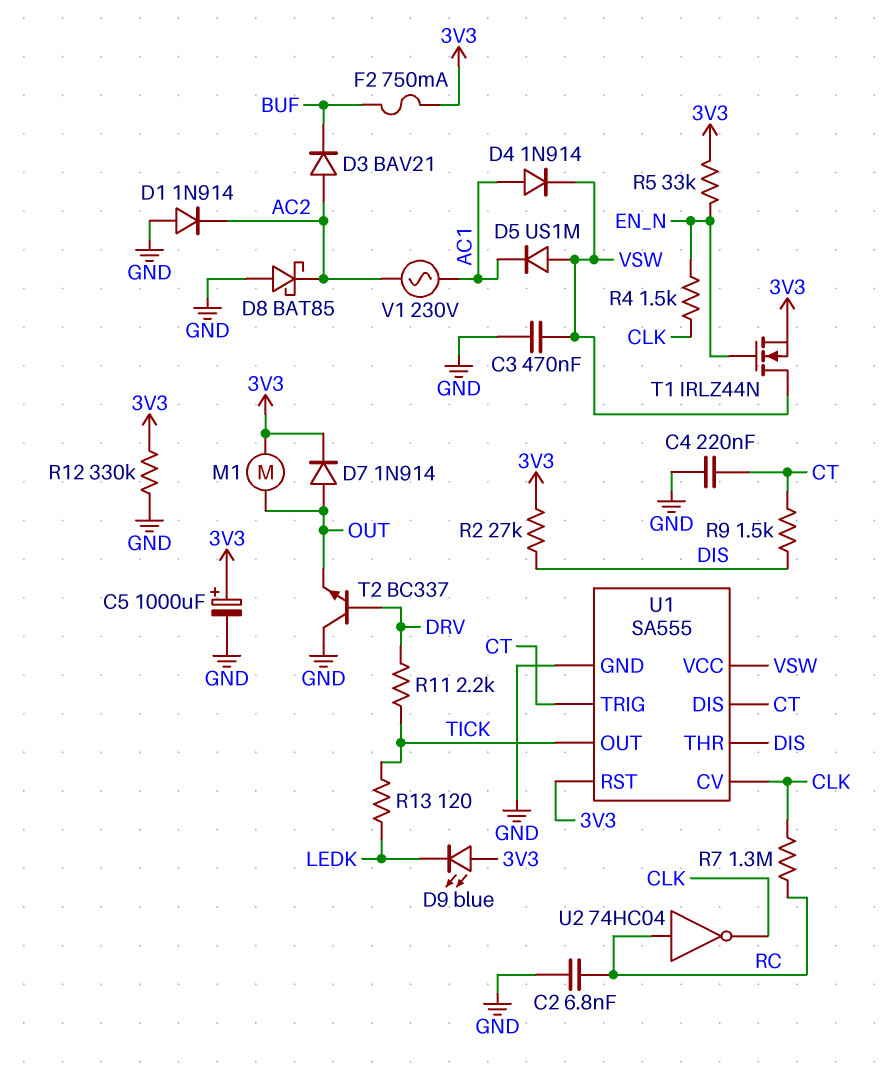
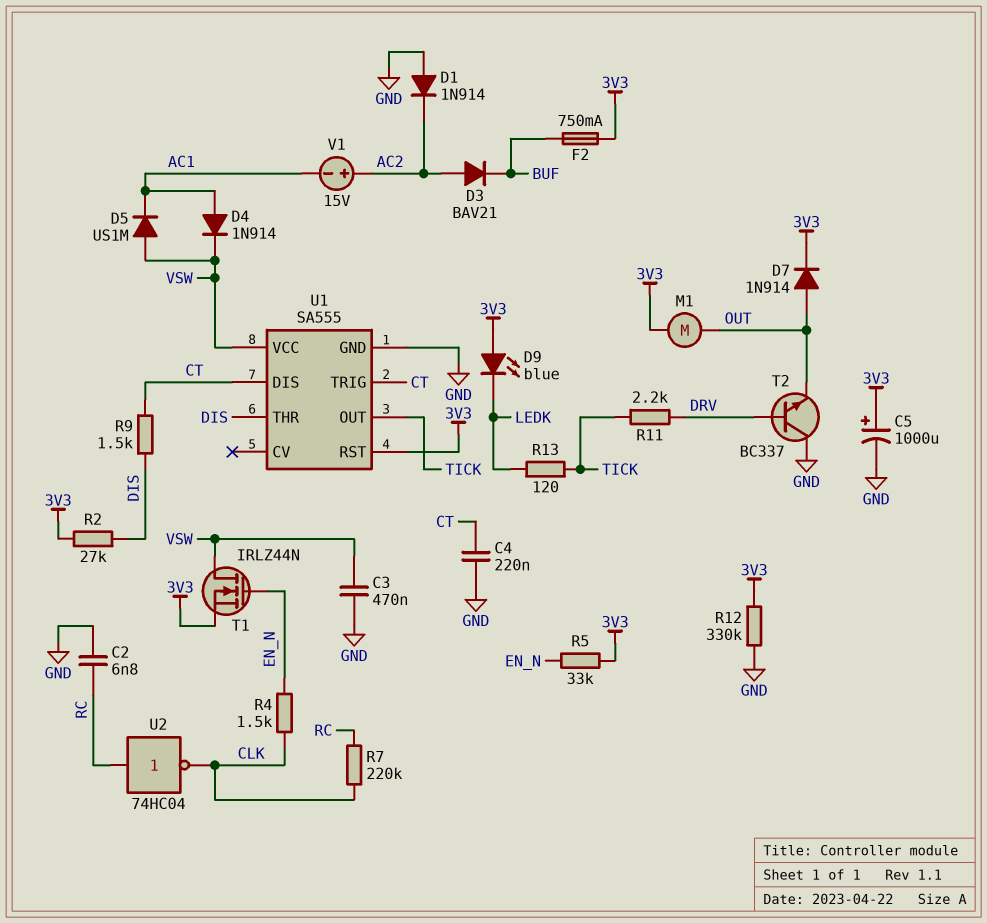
D8: schottky BAT85 (A GND, K AC2) -> none
R7: 1.3M (CLK, RC) -> 220k (CLK, RC)
U1 pin CV: CLK -> none
V1: AC 230V (AC1, AC2) -> 15V (plus AC2, minus AC1)

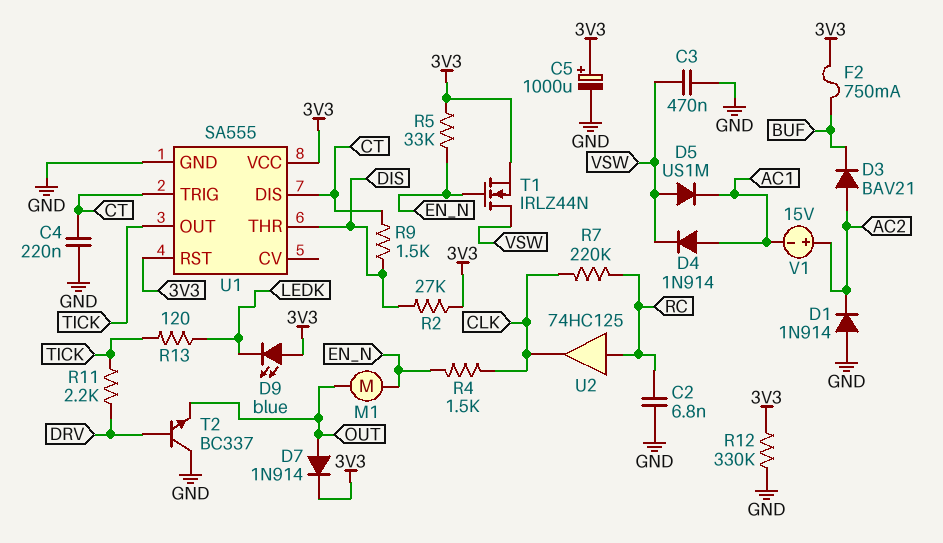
M1: motor (3V3, OUT) -> motor (EN_N, OUT)
U1 pin VCC: VSW -> 3V3
U2: NOT 74HC04 (in RC, out CLK) -> buffer 74HC125 (in RC, out CLK)

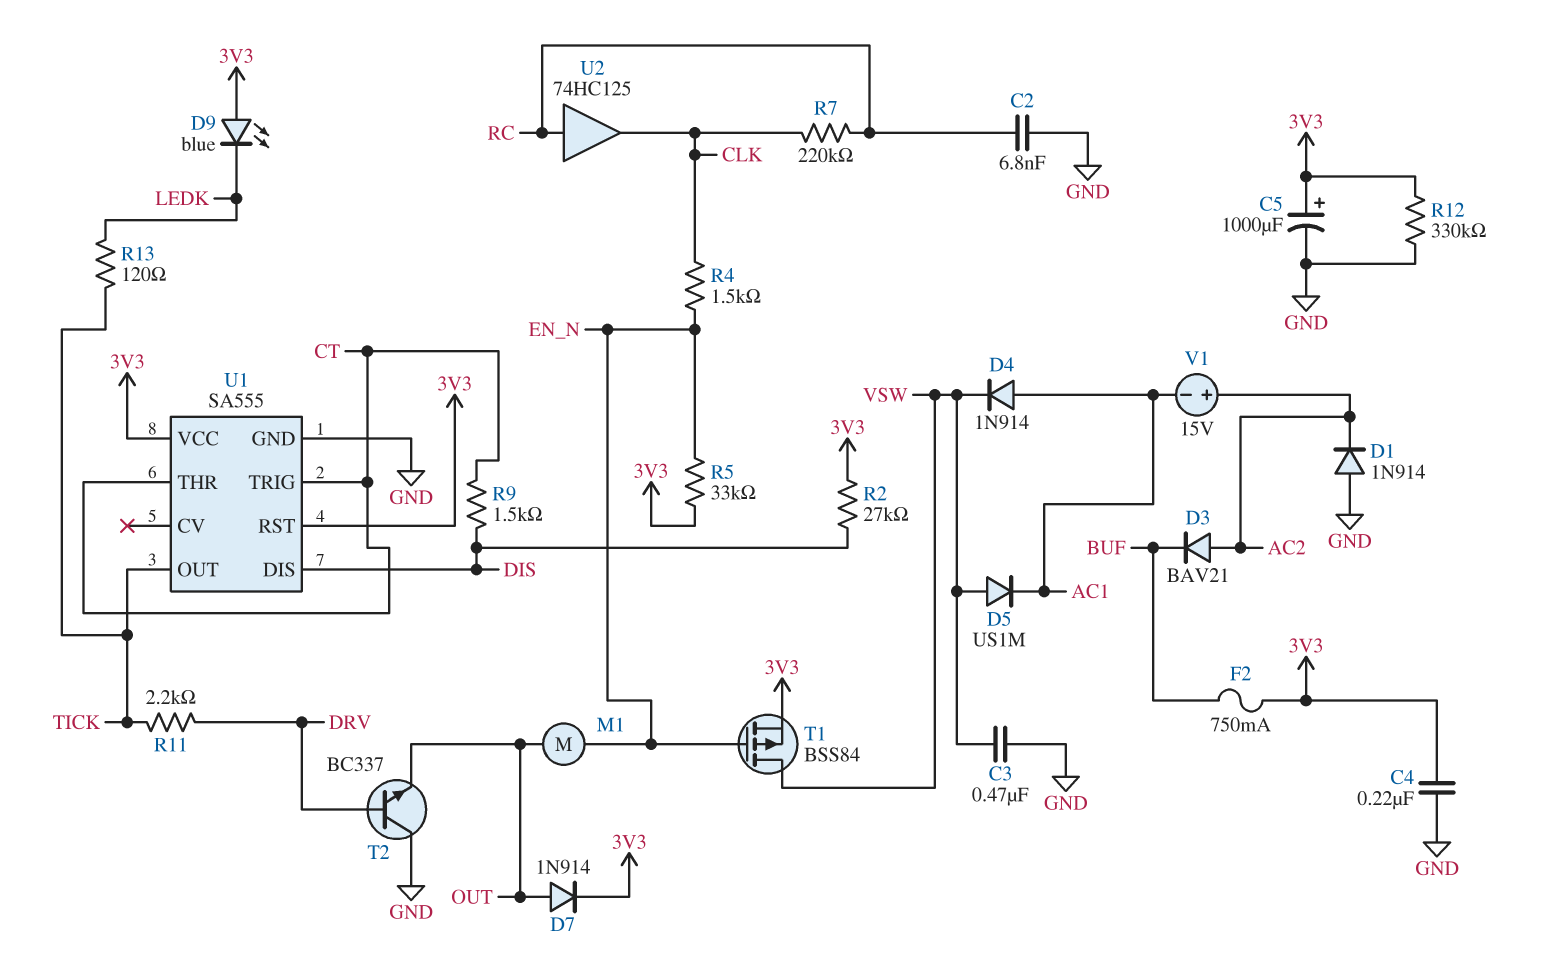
C4: 220nF (CT, GND) -> 220nF (3V3, GND)
T1: NMOS IRLZ44N (G EN_N, D VSW, S 3V3) -> PMOS BSS84 (G EN_N, D VSW, S 3V3)
U1 pin DIS: CT -> DIS
U1 pin THR: DIS -> CT

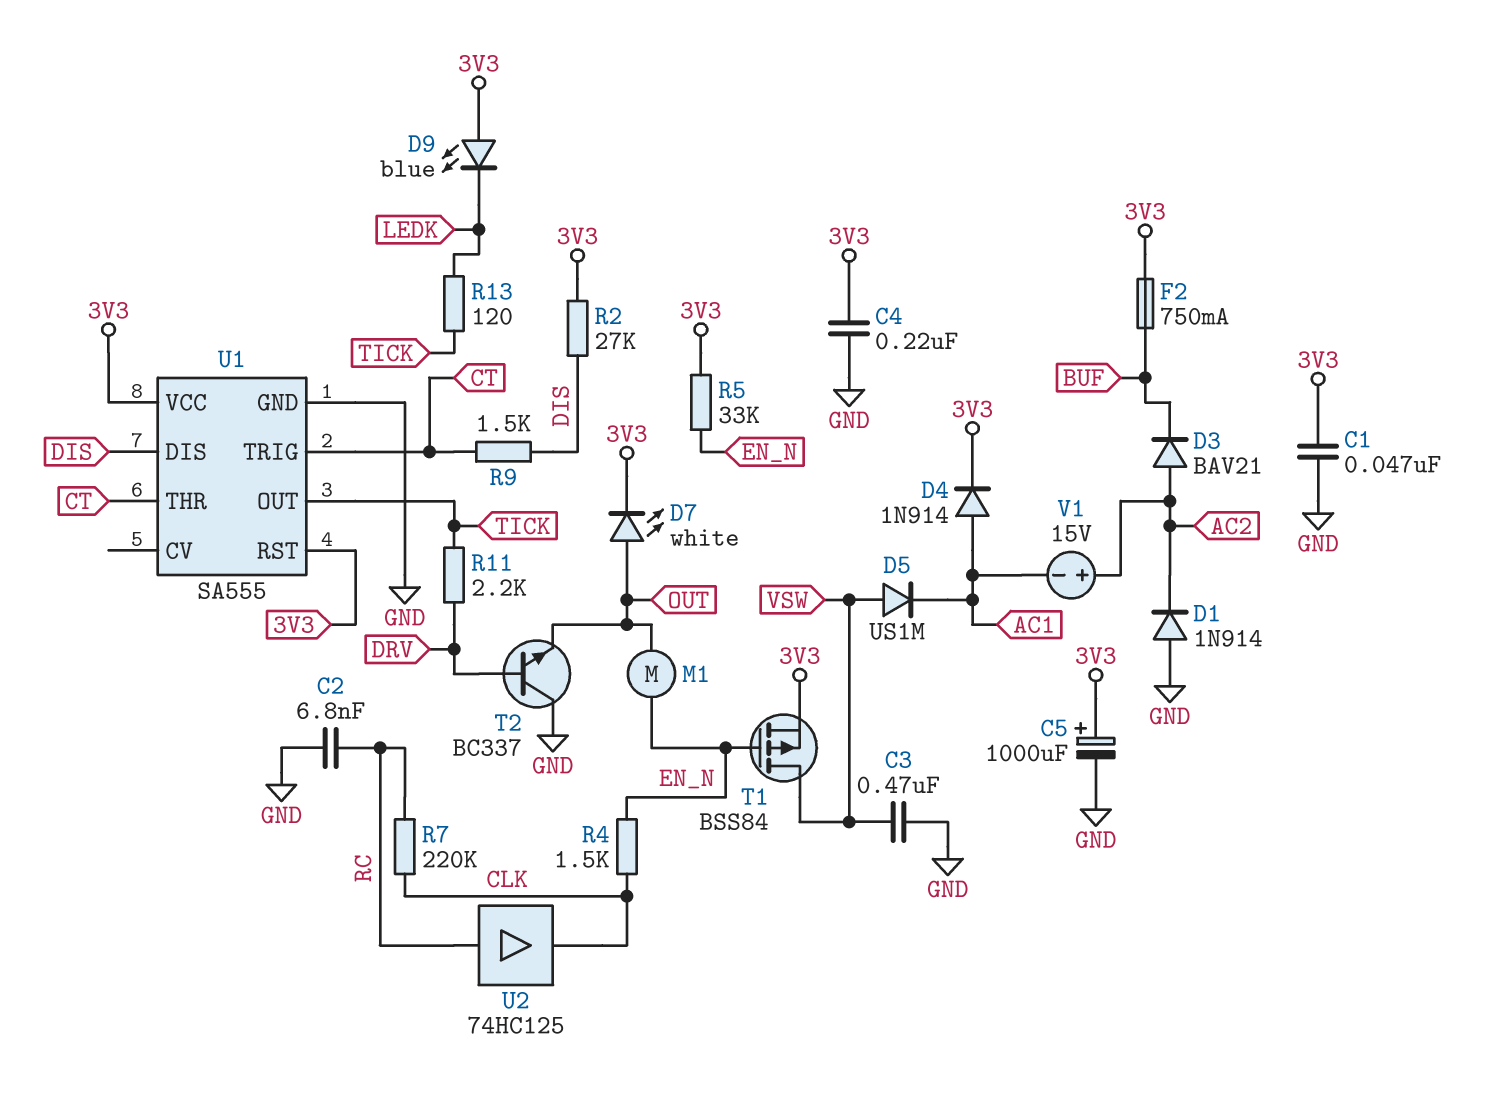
C1: none -> 47nF (3V3, GND)
D4: diode 1N914 (A AC1, K VSW) -> diode 1N914 (A AC1, K 3V3)
D7: diode 1N914 (A OUT, K 3V3) -> LED white (A OUT, K 3V3)
R12: 330k (3V3, GND) -> none

